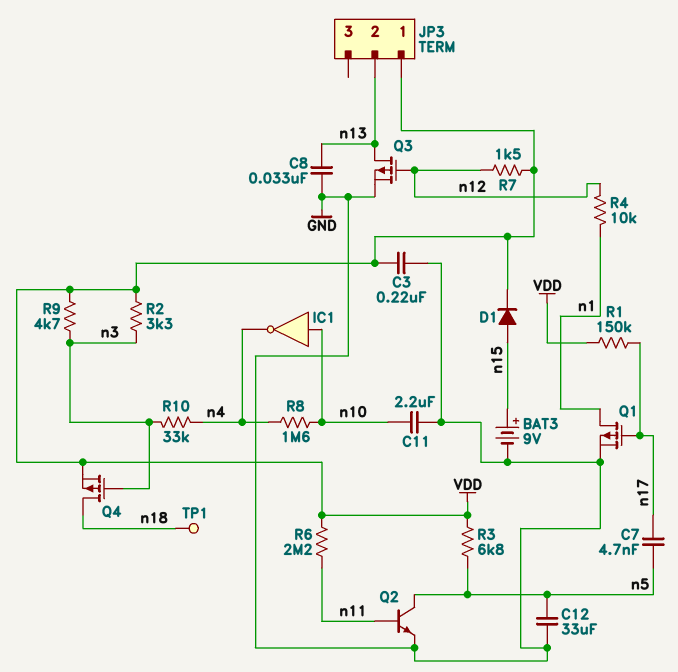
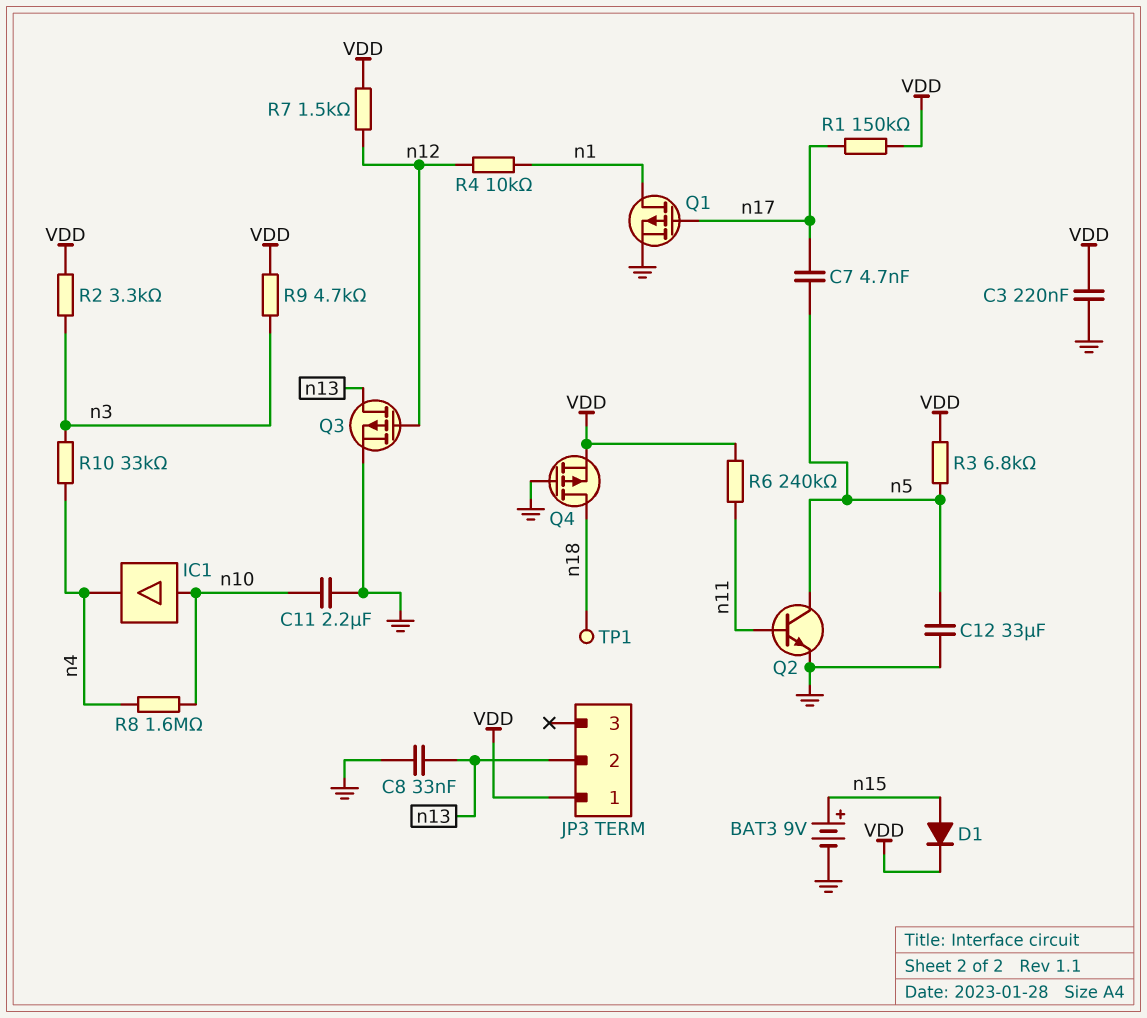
IC1: NOT (in n10, out n4) -> buffer (in n10, out n4)
Q4: PMOS (G n3, D n18, S VDD) -> PMOS (G GND, D n18, S VDD)
R6: 2.2M (VDD, n11) -> 240k (VDD, n11)

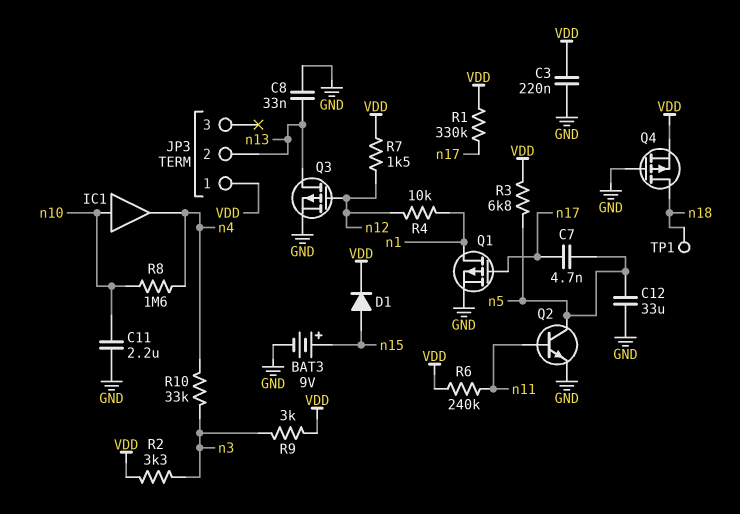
R1: 150k (VDD, n17) -> 330k (VDD, n17)
R9: 4.7k (VDD, n3) -> 3k (VDD, n3)

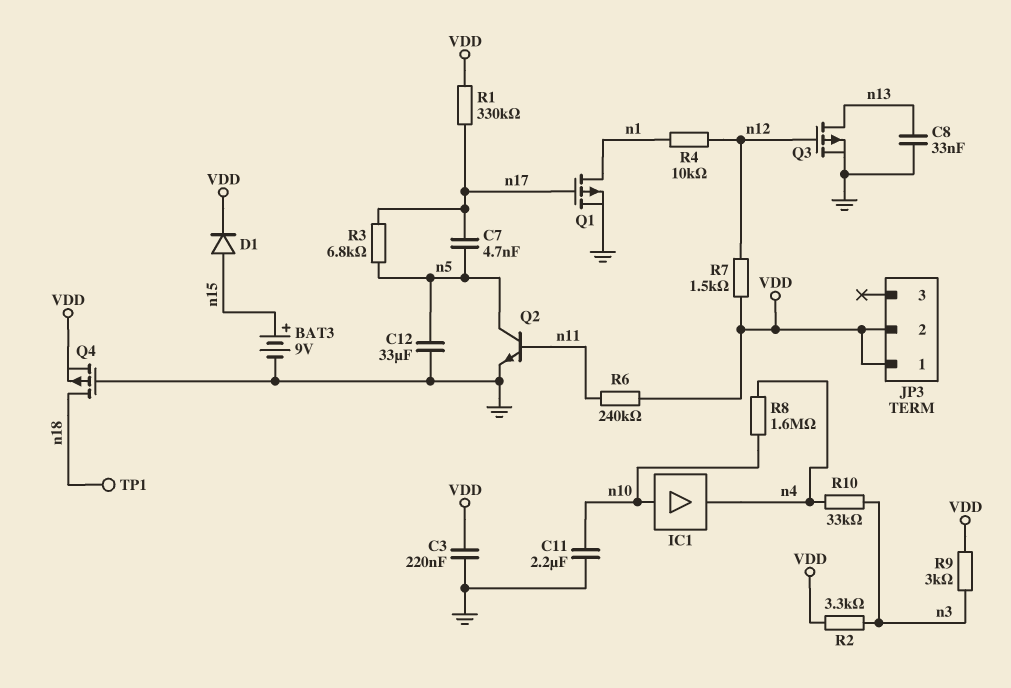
JP3 pin 2: n13 -> VDD
R3: 6.8k (VDD, n5) -> 6.8k (n5, n17)

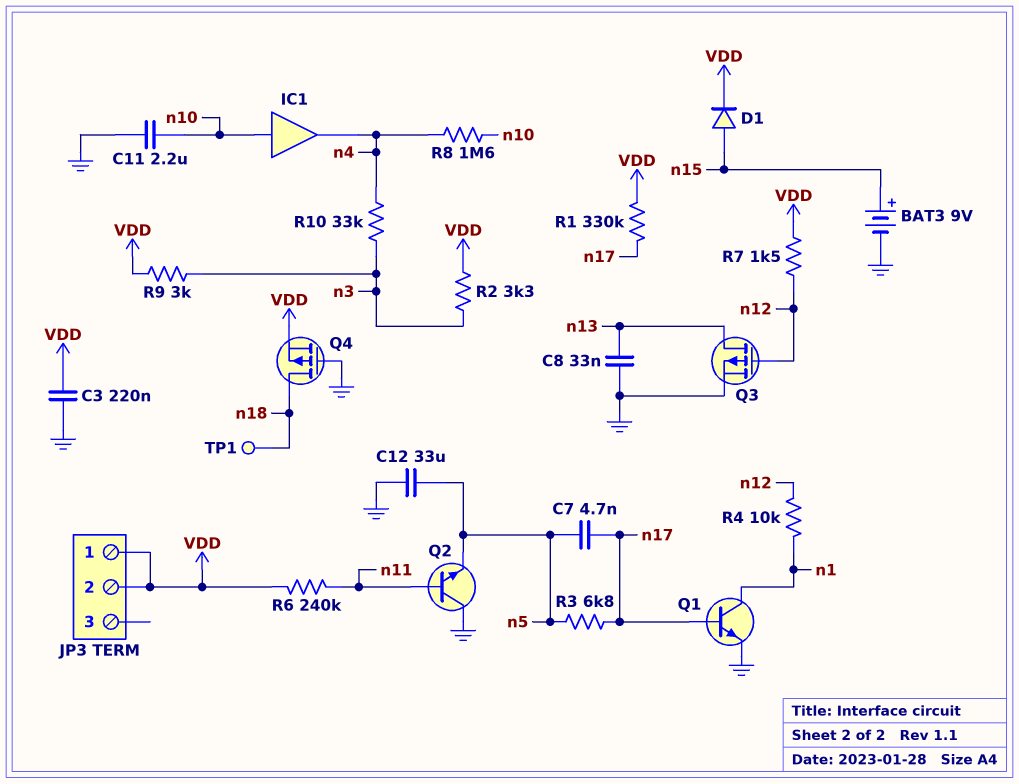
Q1: PMOS (G n17, D n1, S GND) -> NPN (B n17, C n1, E GND)
Q2: NPN (B n11, C n5, E GND) -> NPN (B n11, C GND, E n5)

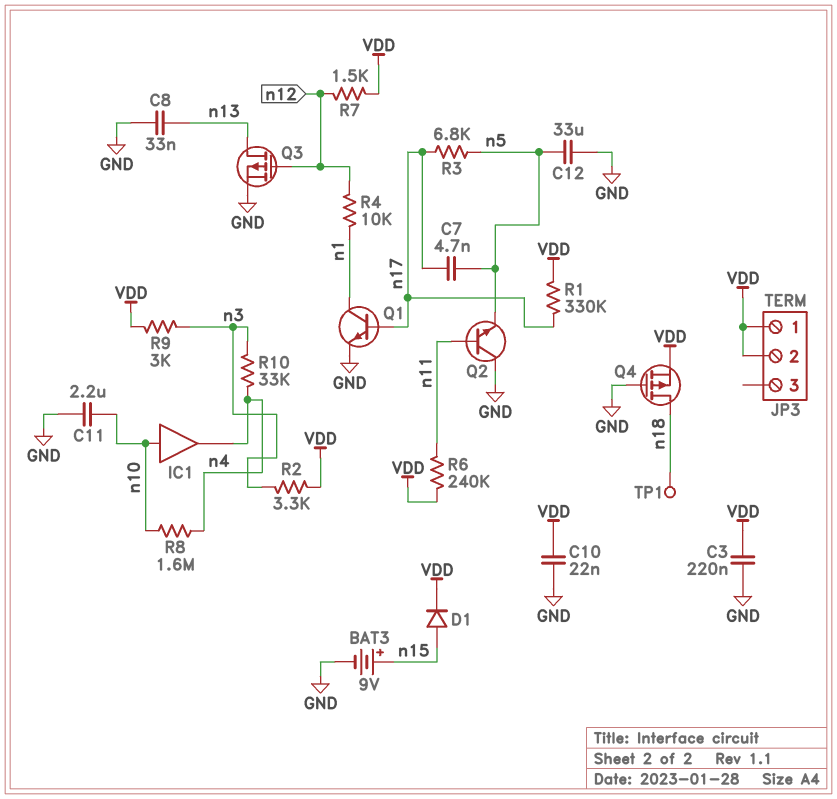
C10: none -> 22nF (GND, VDD)

